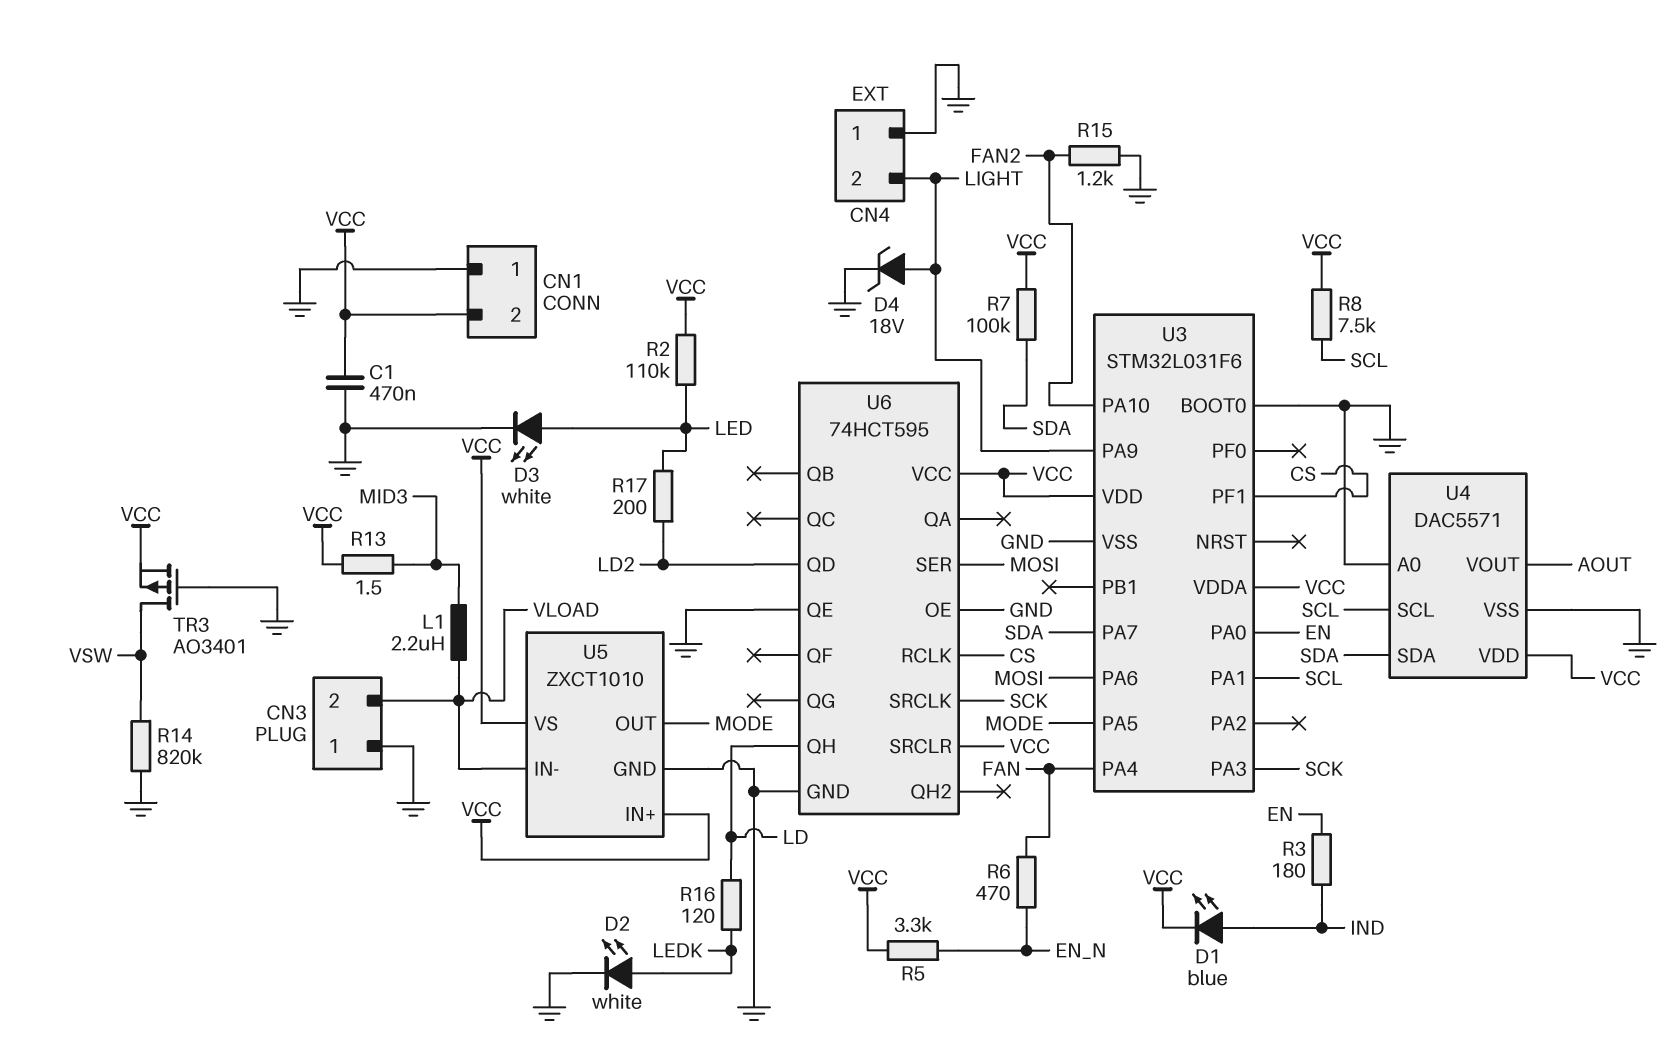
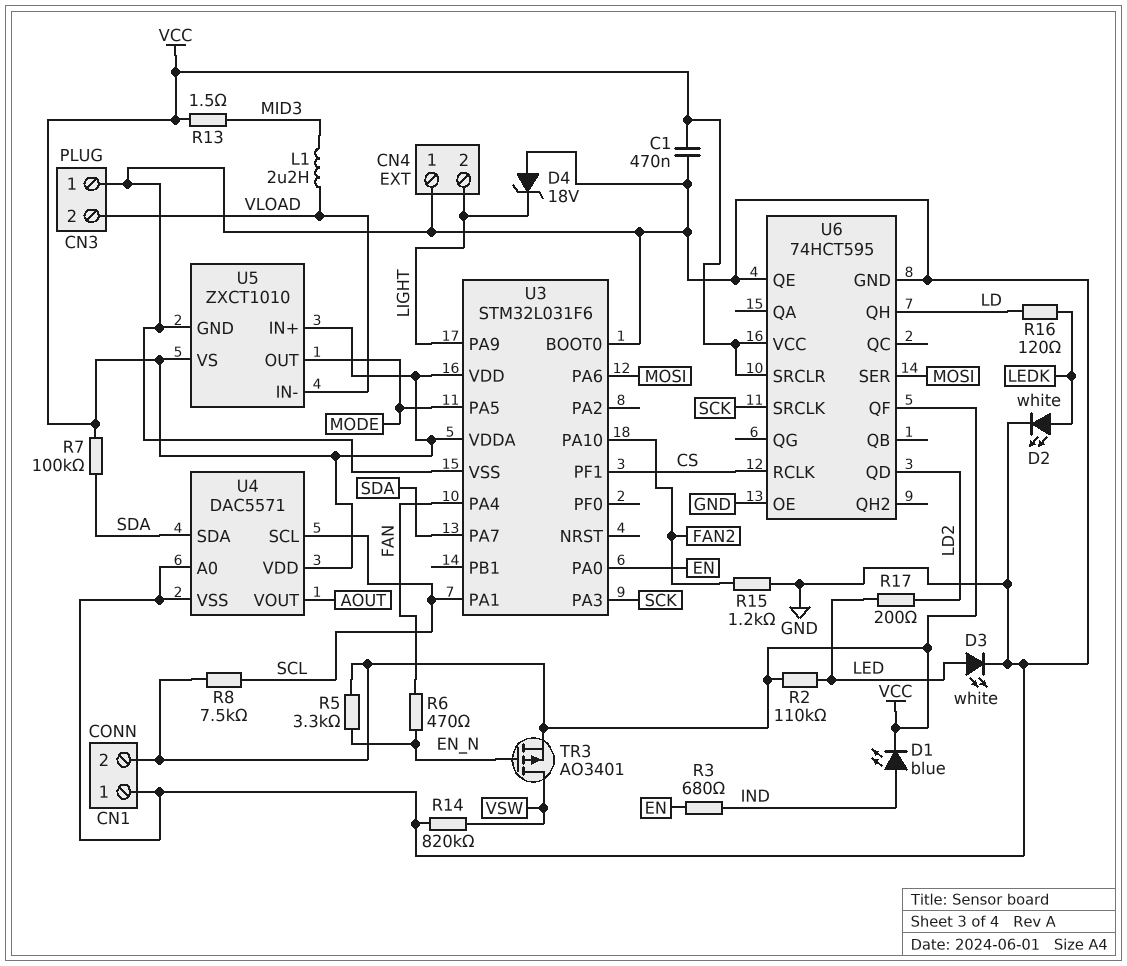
D4: zener 18V (A LIGHT, K GND) -> zener 18V (A GND, K LIGHT)
R3: 180 (EN, IND) -> 680 (EN, IND)
TR3: PMOS AO3401 (G GND, D VSW, S VCC) -> PMOS AO3401 (G EN_N, D VSW, S VCC)
U6 pin QF: none -> VCC

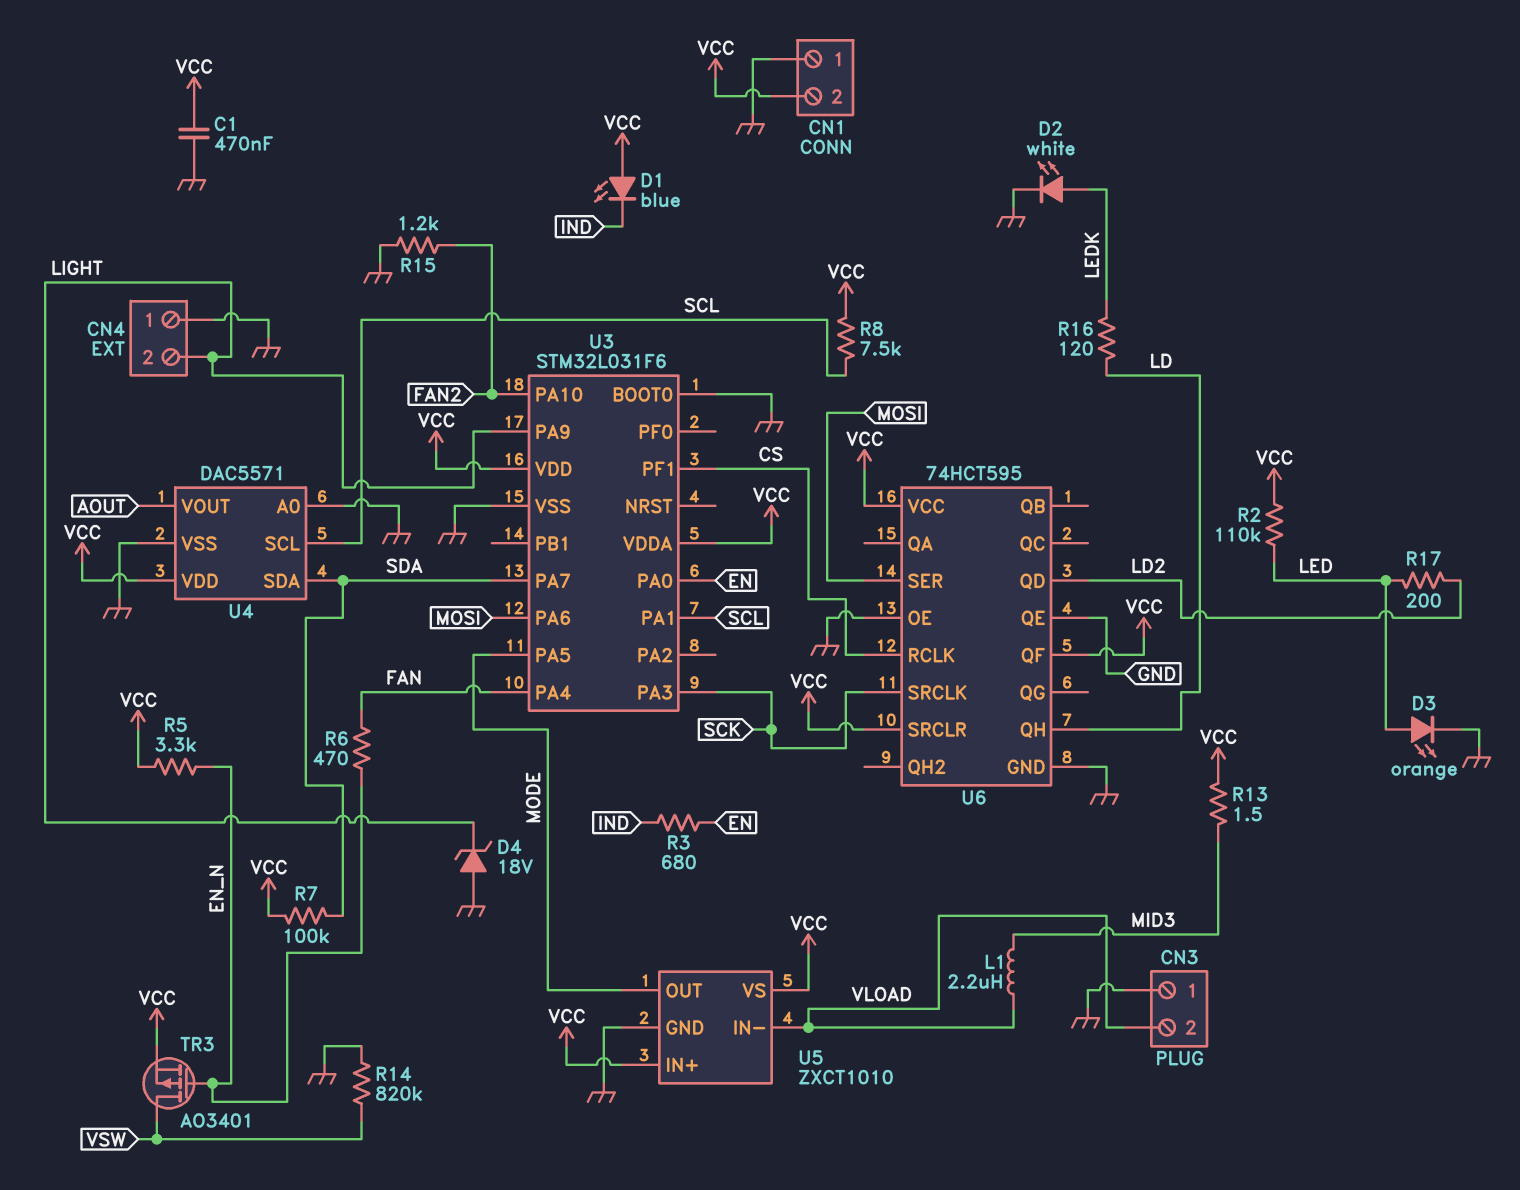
D1: LED blue (A IND, K VCC) -> LED blue (A VCC, K IND)
D3: LED white (A LED, K GND) -> LED orange (A LED, K GND)

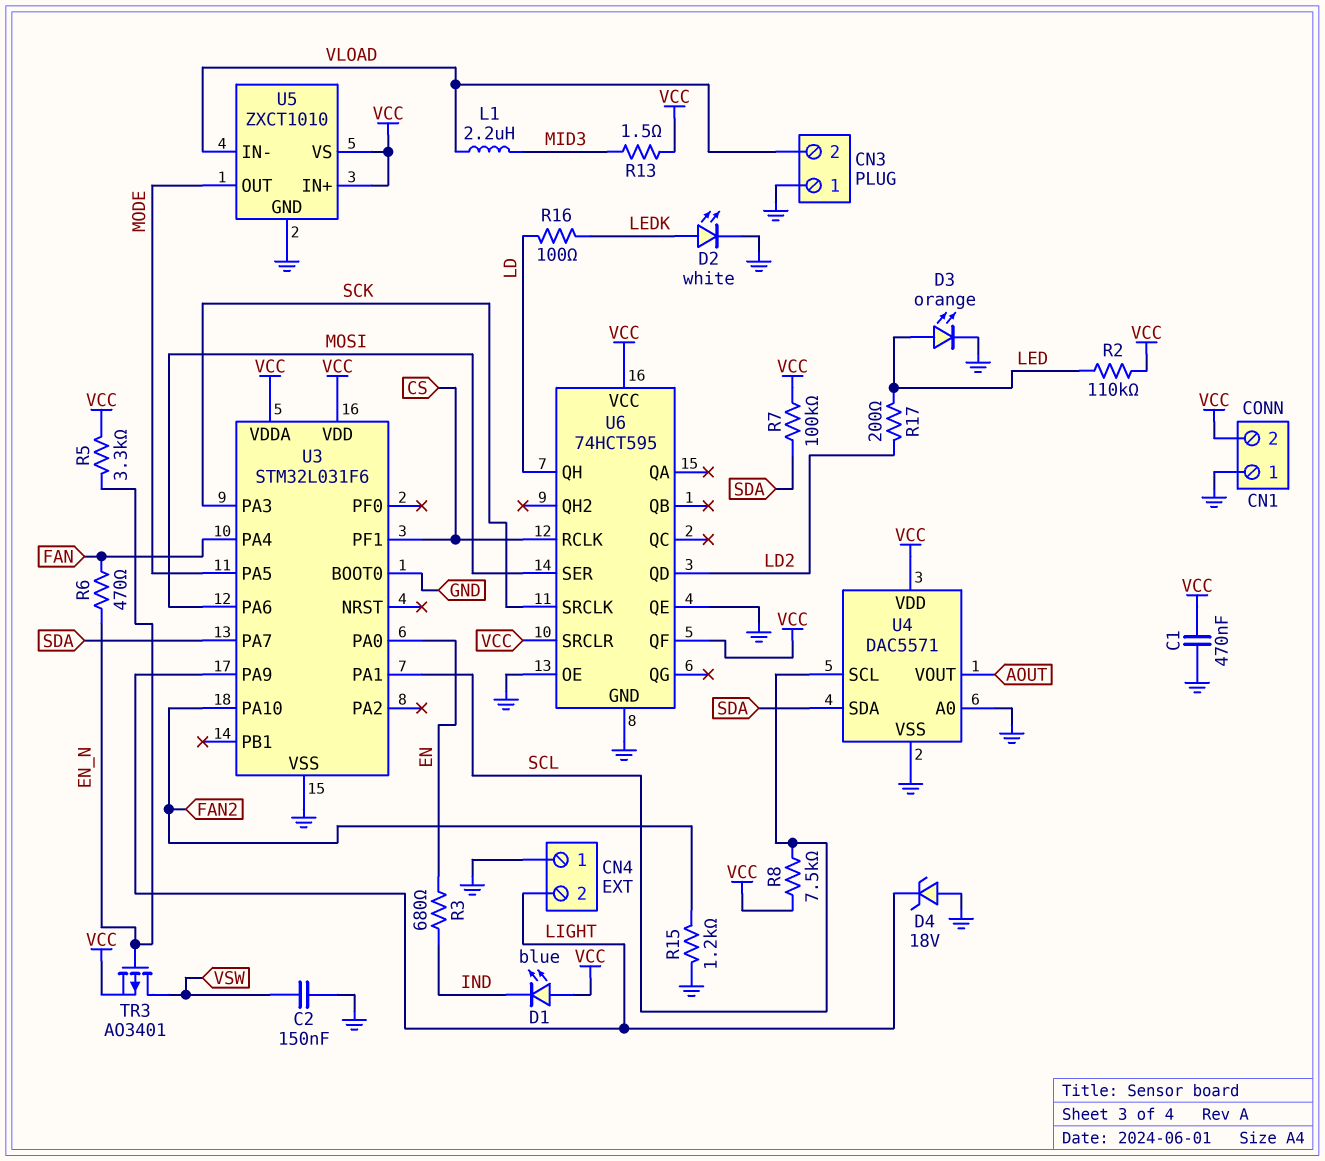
C2: none -> 150nF (GND, VSW)
R14: 820k (GND, VSW) -> none
R16: 120 (LD, LEDK) -> 100 (LD, LEDK)

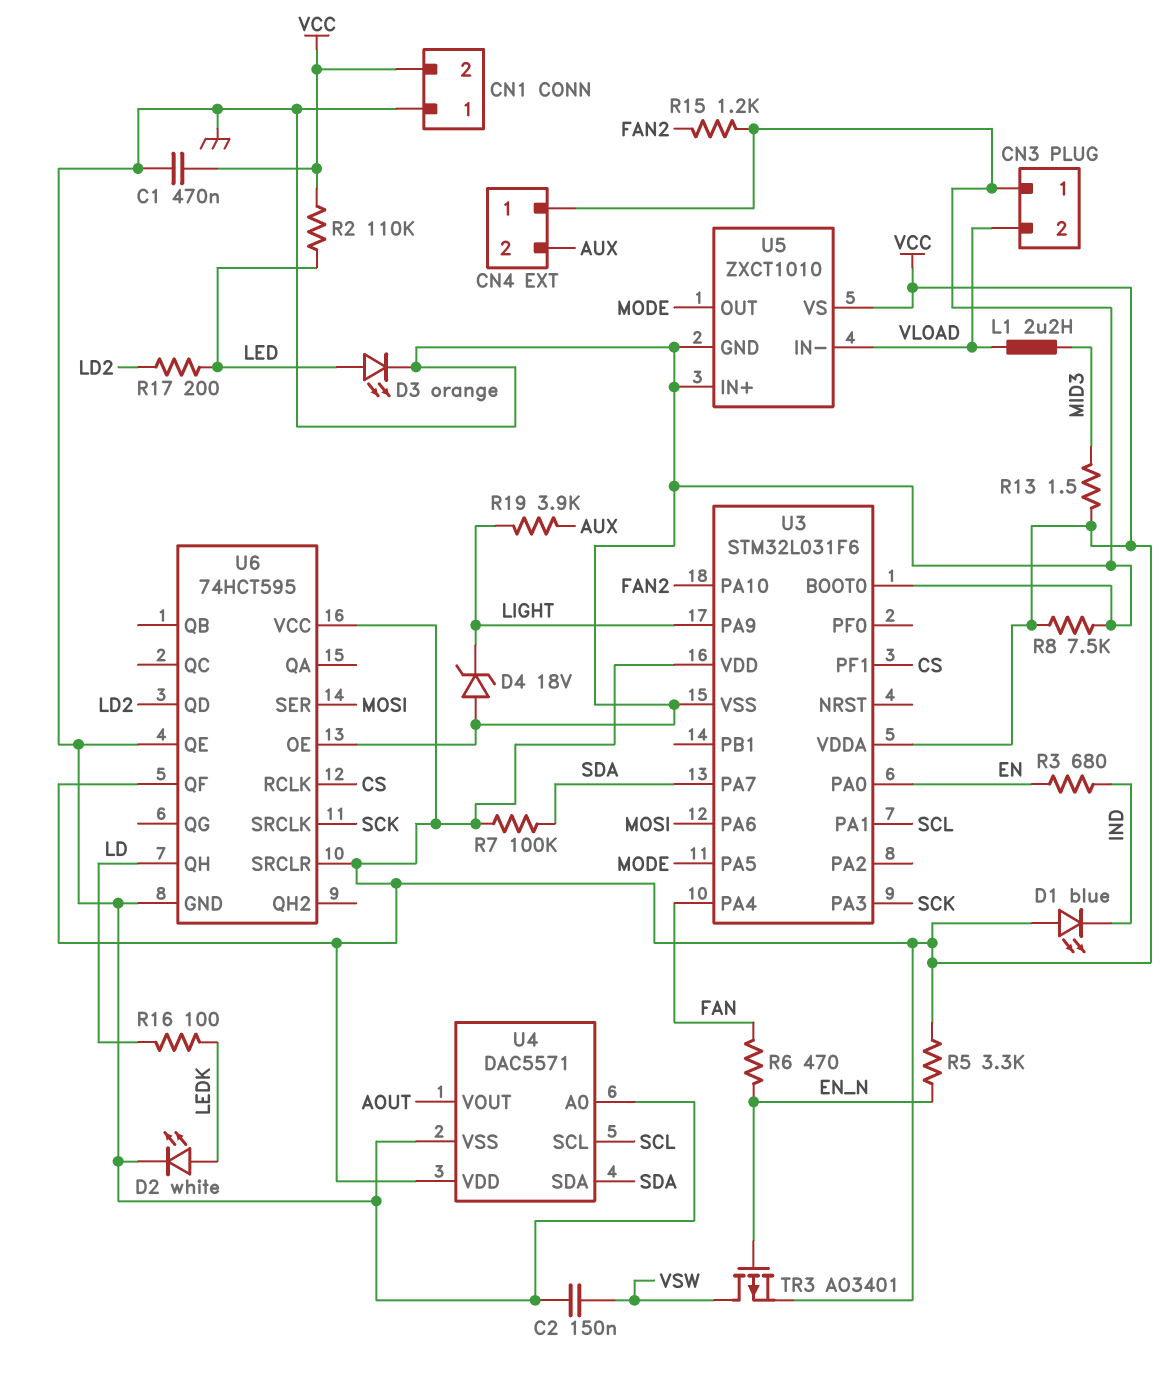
CN4 pin 2: LIGHT -> AUX
R8: 7.5k (SCL, VCC) -> 7.5k (GND, VCC)
R19: none -> 3.9k (AUX, LIGHT)
U5 pin IN+: VCC -> GND

